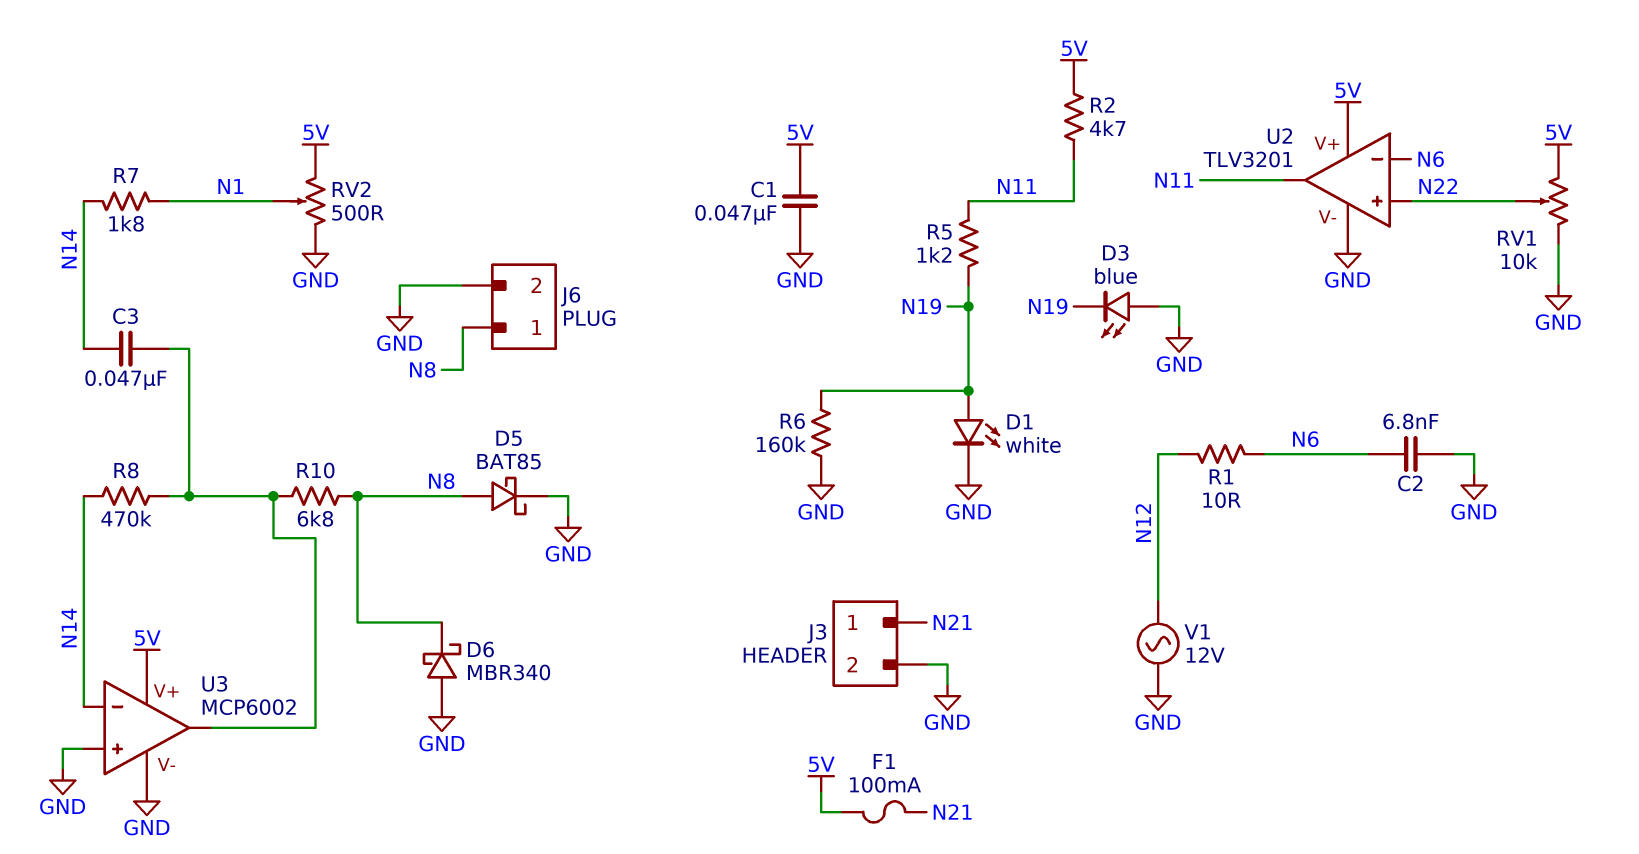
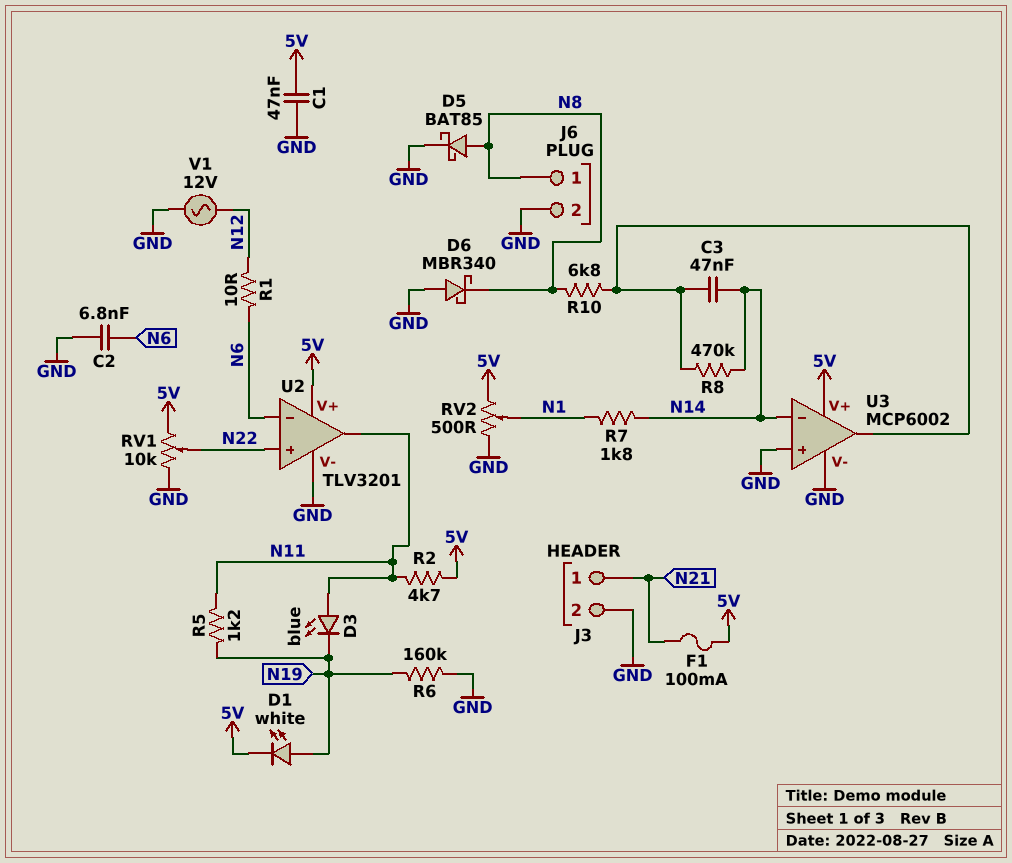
D1: LED white (A N19, K GND) -> LED white (A N19, K 5V)
D3: LED blue (A GND, K N19) -> LED blue (A N11, K N19)

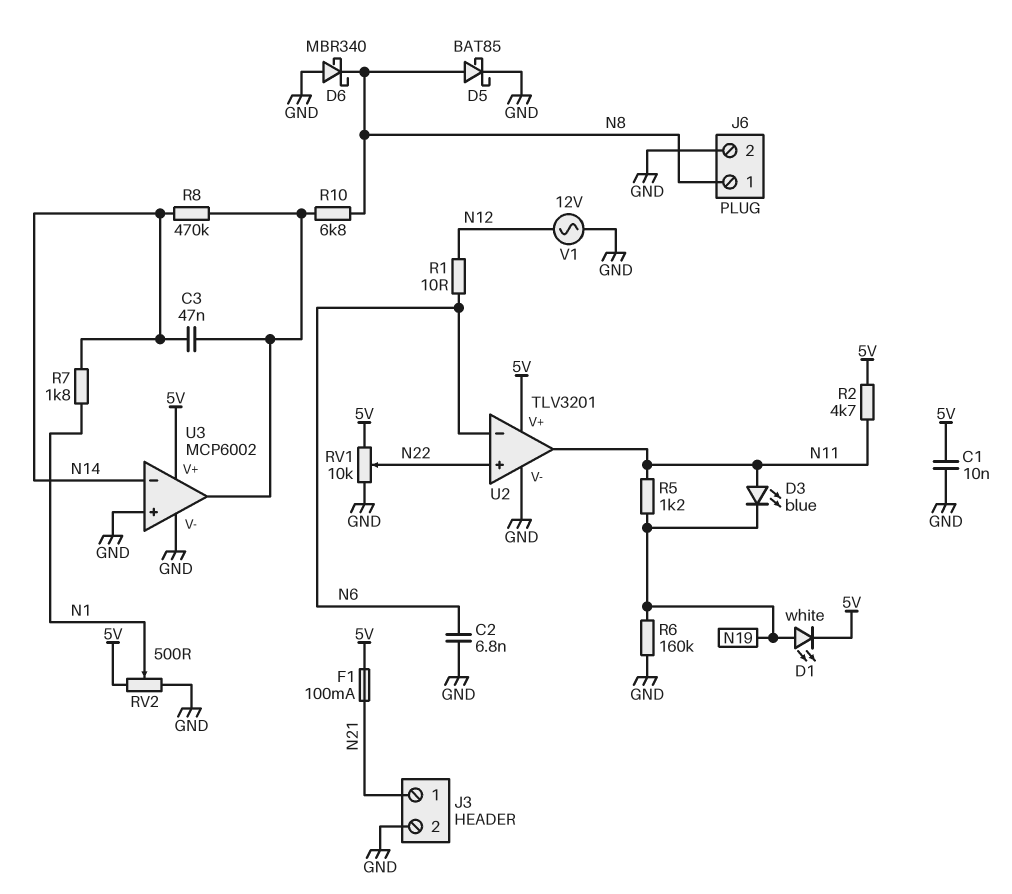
C1: 47nF (5V, GND) -> 10nF (5V, GND)

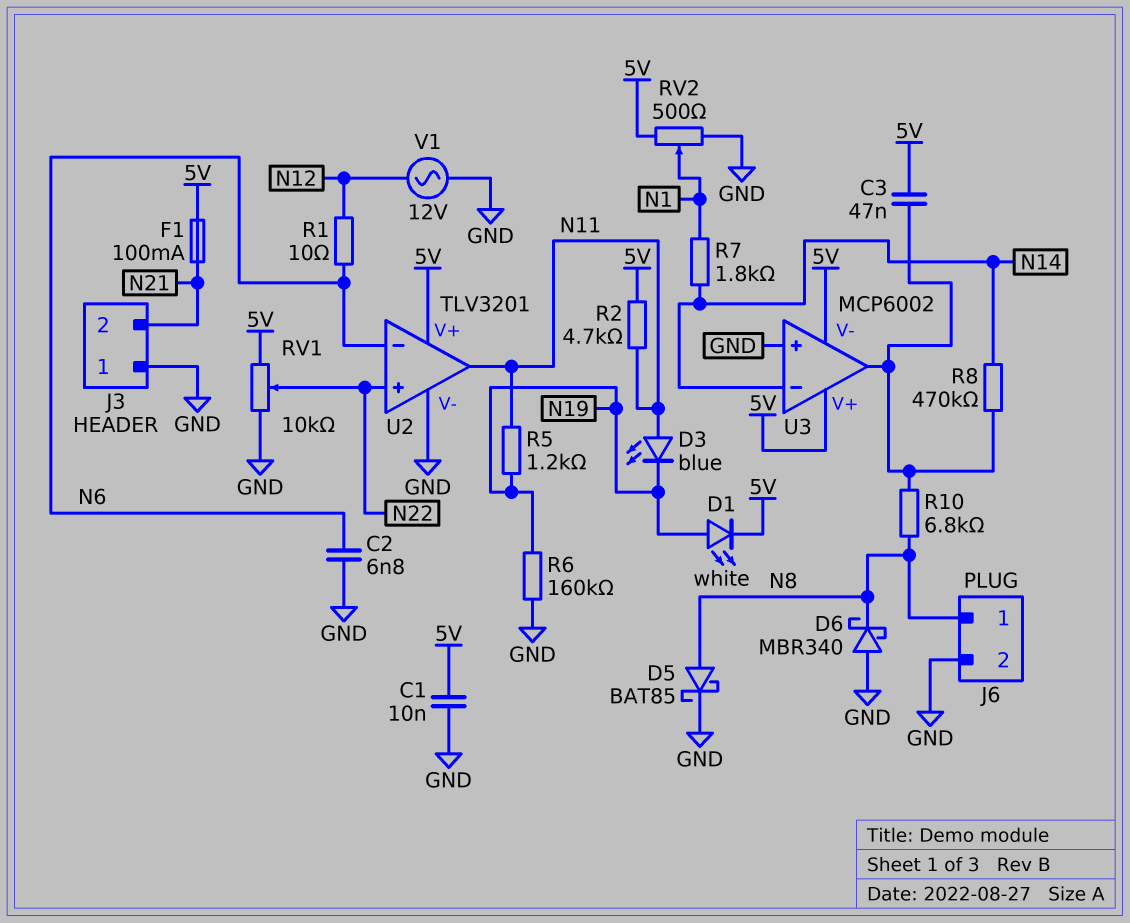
C3: 47nF (N14, U3/out) -> 47nF (5V, U3/out)
J3 pin 1: N21 -> GND
J3 pin 2: GND -> N21
U3 pin V-: GND -> 5V

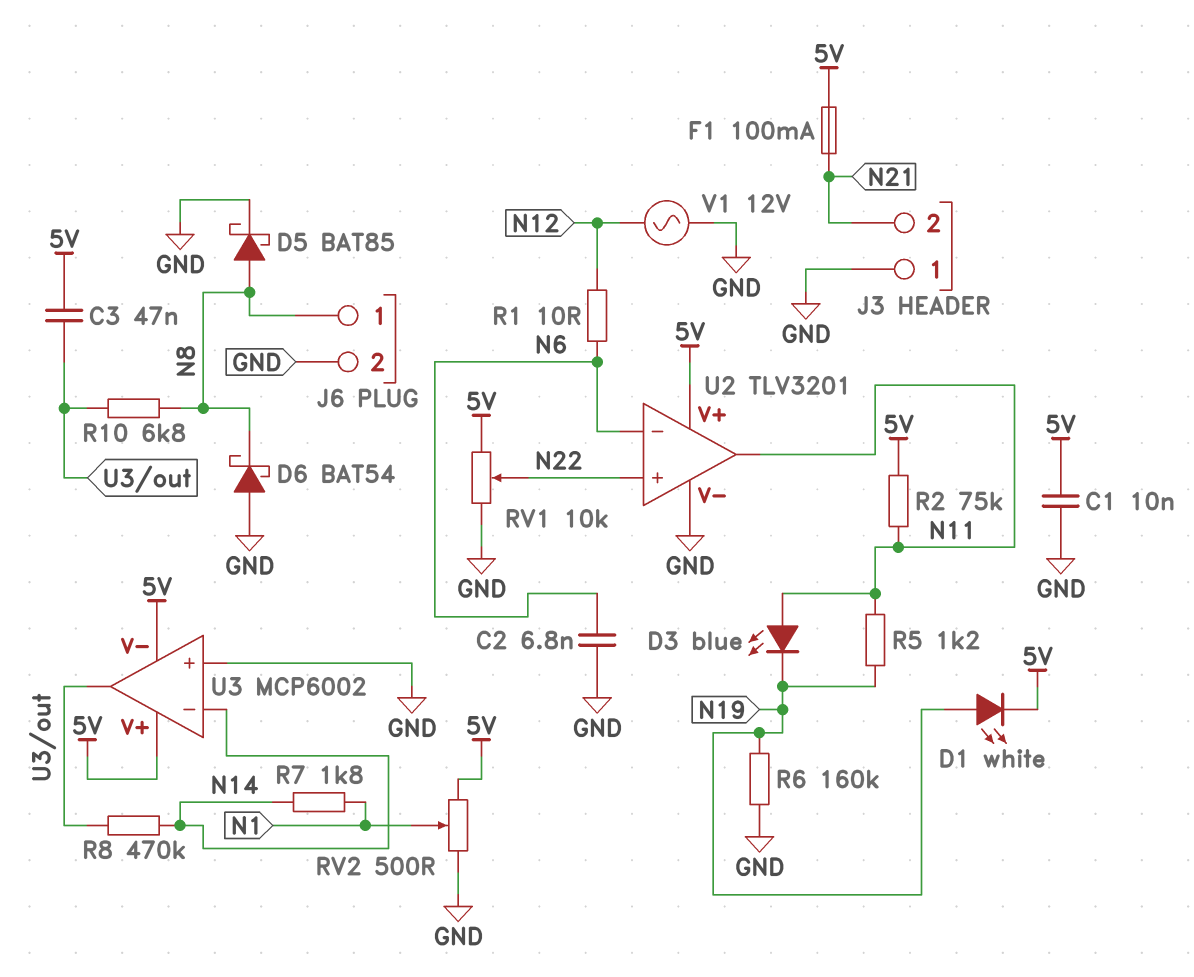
D6: schottky MBR340 (A GND, K N8) -> schottky BAT54 (A GND, K N8)
R2: 4.7k (5V, N11) -> 75k (5V, N11)

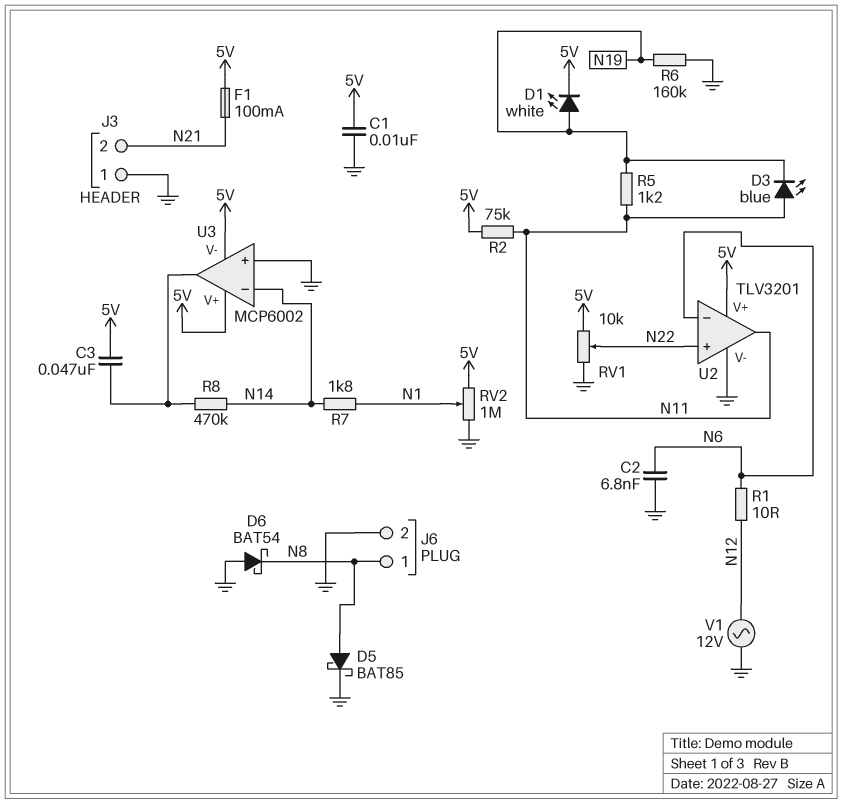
R10: 6.8k (N8, U3/out) -> none
RV2: 500 (5V, GND, wiper N1) -> 1M (5V, GND, wiper N1)

